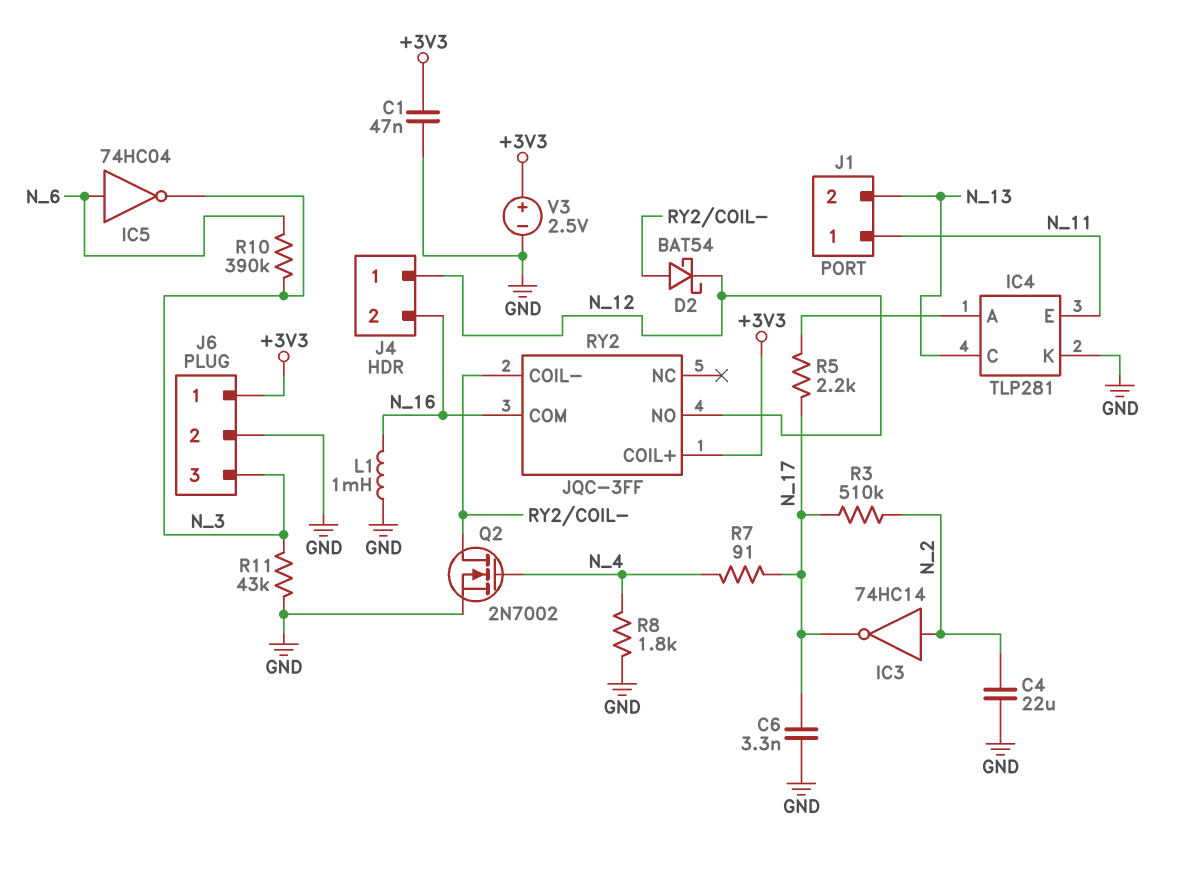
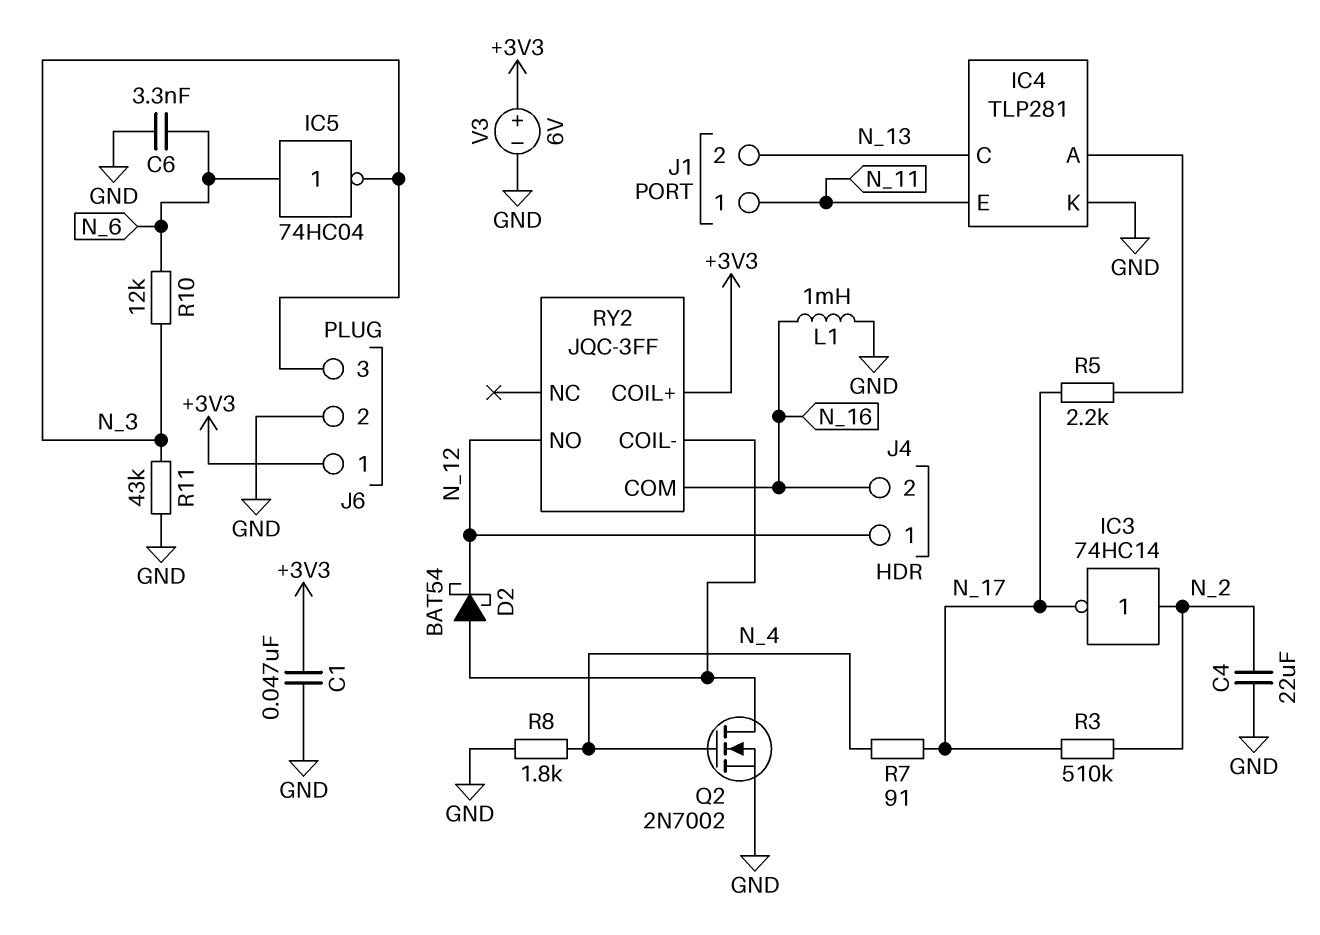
C6: 3.3nF (GND, N_17) -> 3.3nF (GND, N_6)
R10: 390k (N_3, N_6) -> 12k (N_3, N_6)
V3: 2.5V (plus +3V3, minus GND) -> 6V (plus +3V3, minus GND)

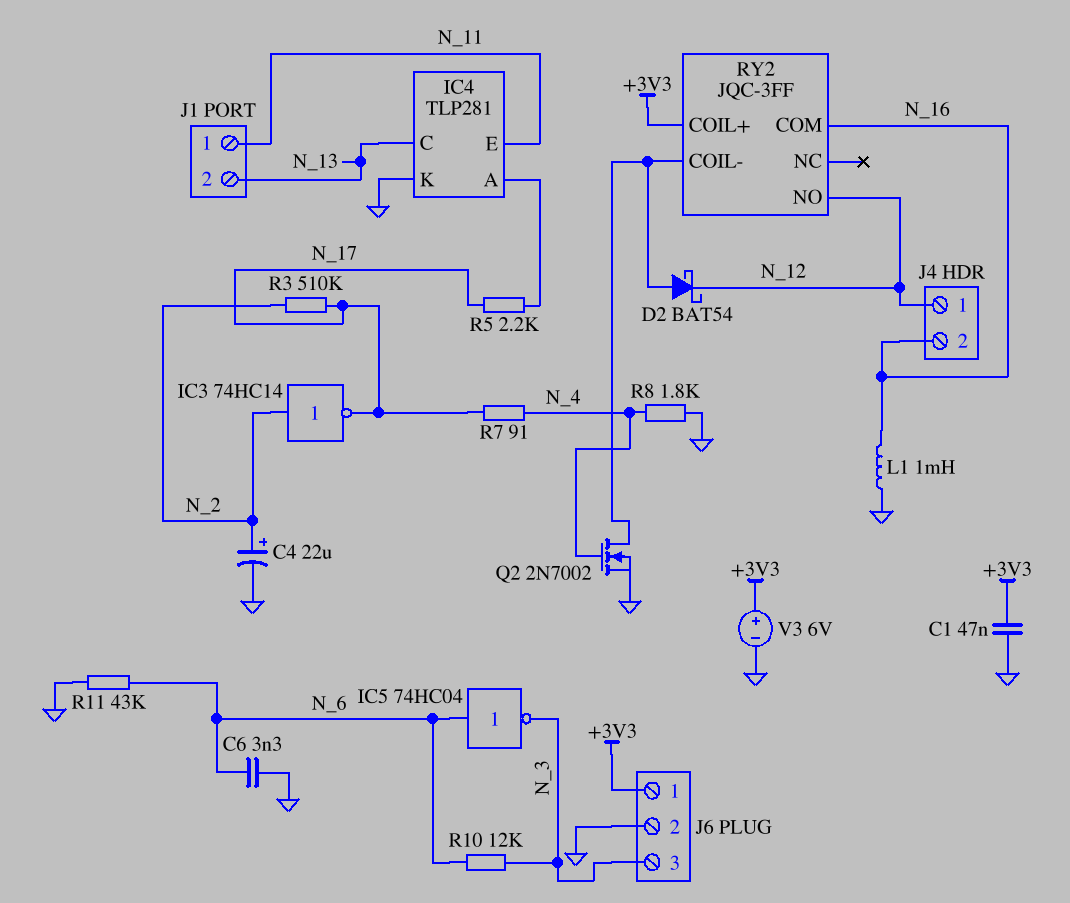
C4: 22uF (GND, N_2) -> 22uF (plus N_2, minus GND)
R11: 43k (GND, N_3) -> 43k (GND, N_6)

